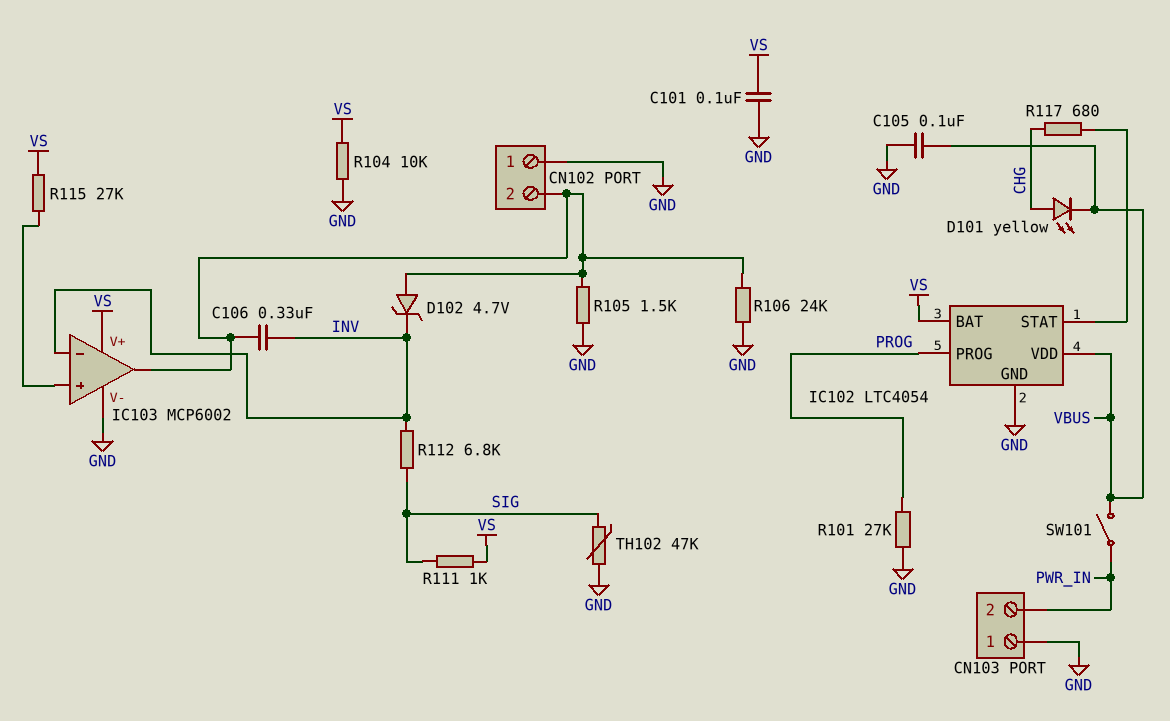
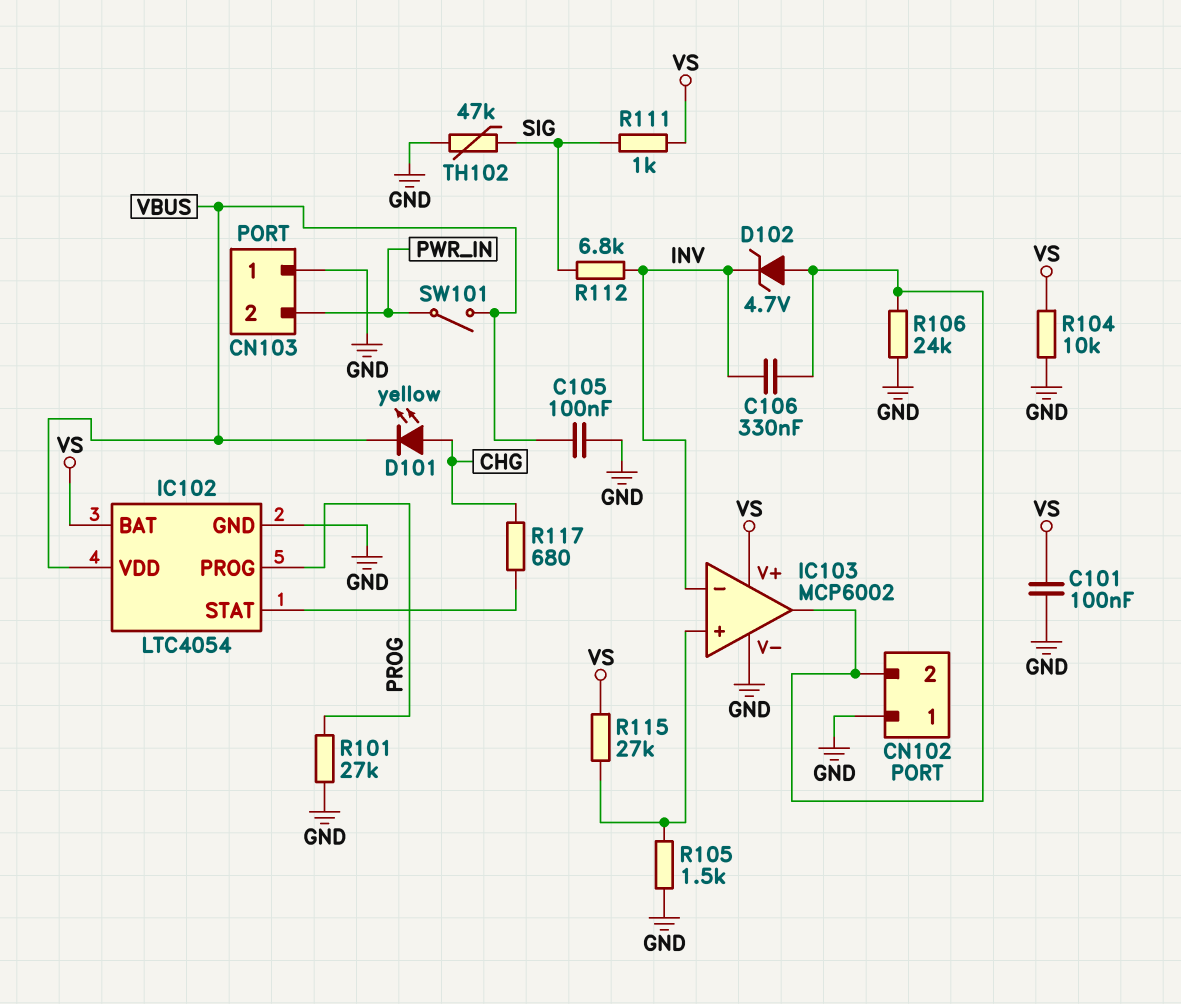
R105: 1.5k (CN102/2, GND) -> 1.5k (GND, IC103/in+)

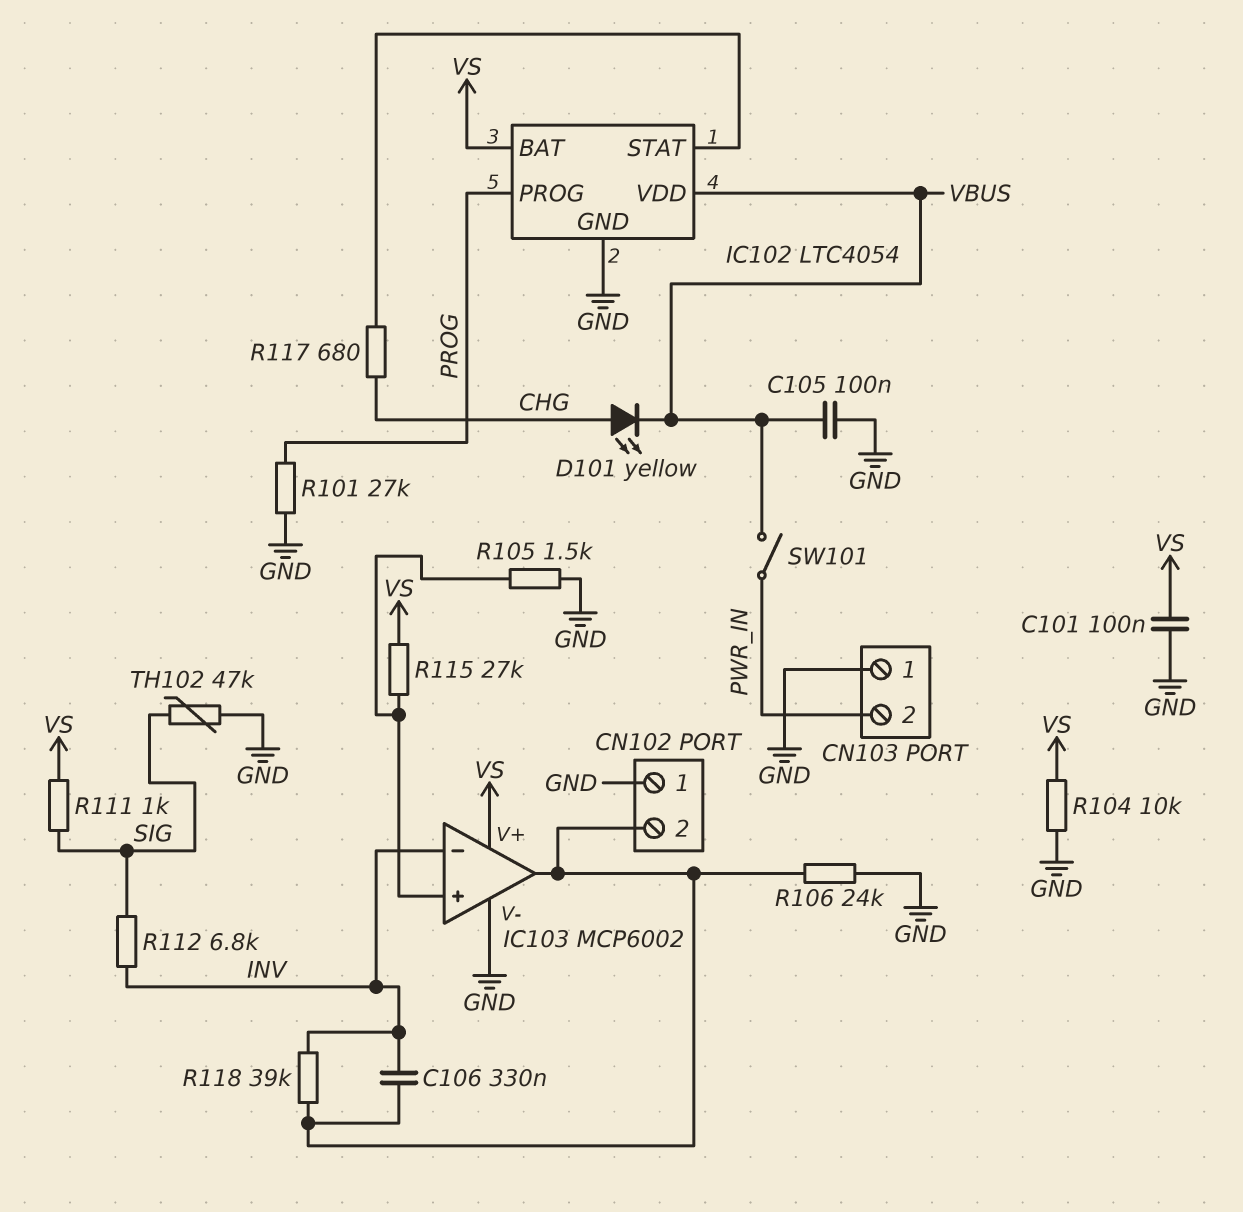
D102: zener 4.7V (A CN102/2, K INV) -> none
R118: none -> 39k (CN102/2, INV)

